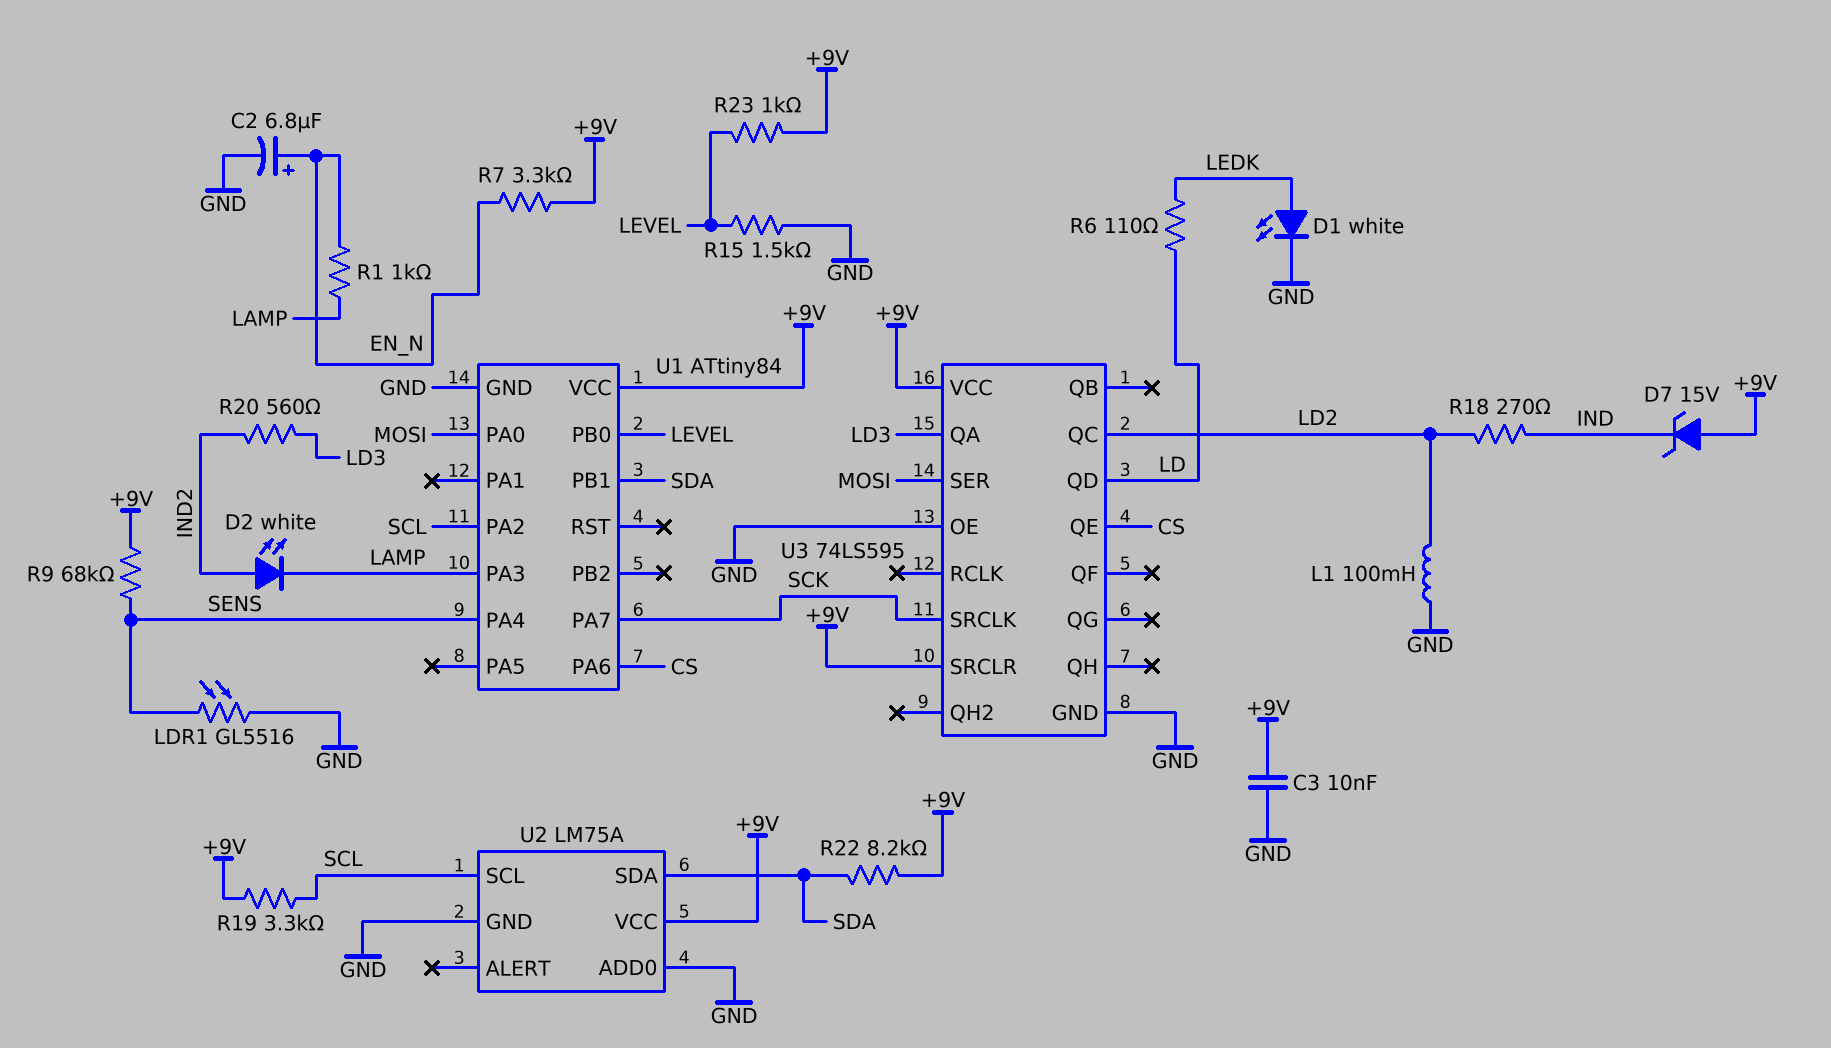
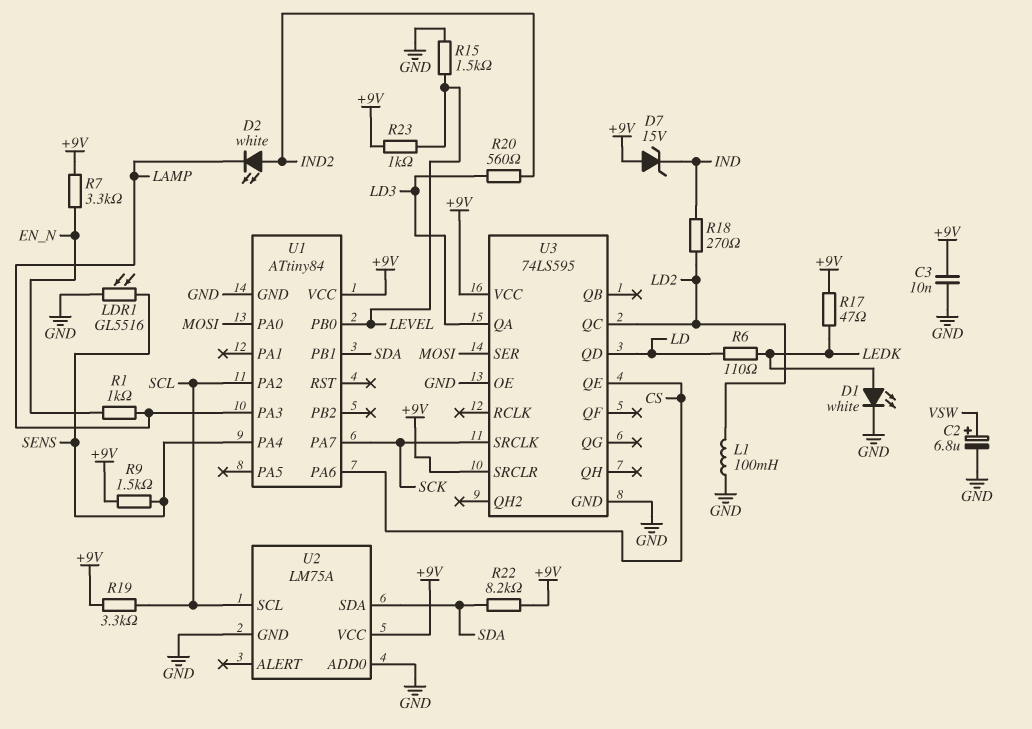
C2: 6.8uF (plus EN_N, minus GND) -> 6.8uF (plus VSW, minus GND)
R9: 68k (+9V, SENS) -> 1.5k (+9V, SENS)
R17: none -> 47 (+9V, LEDK)

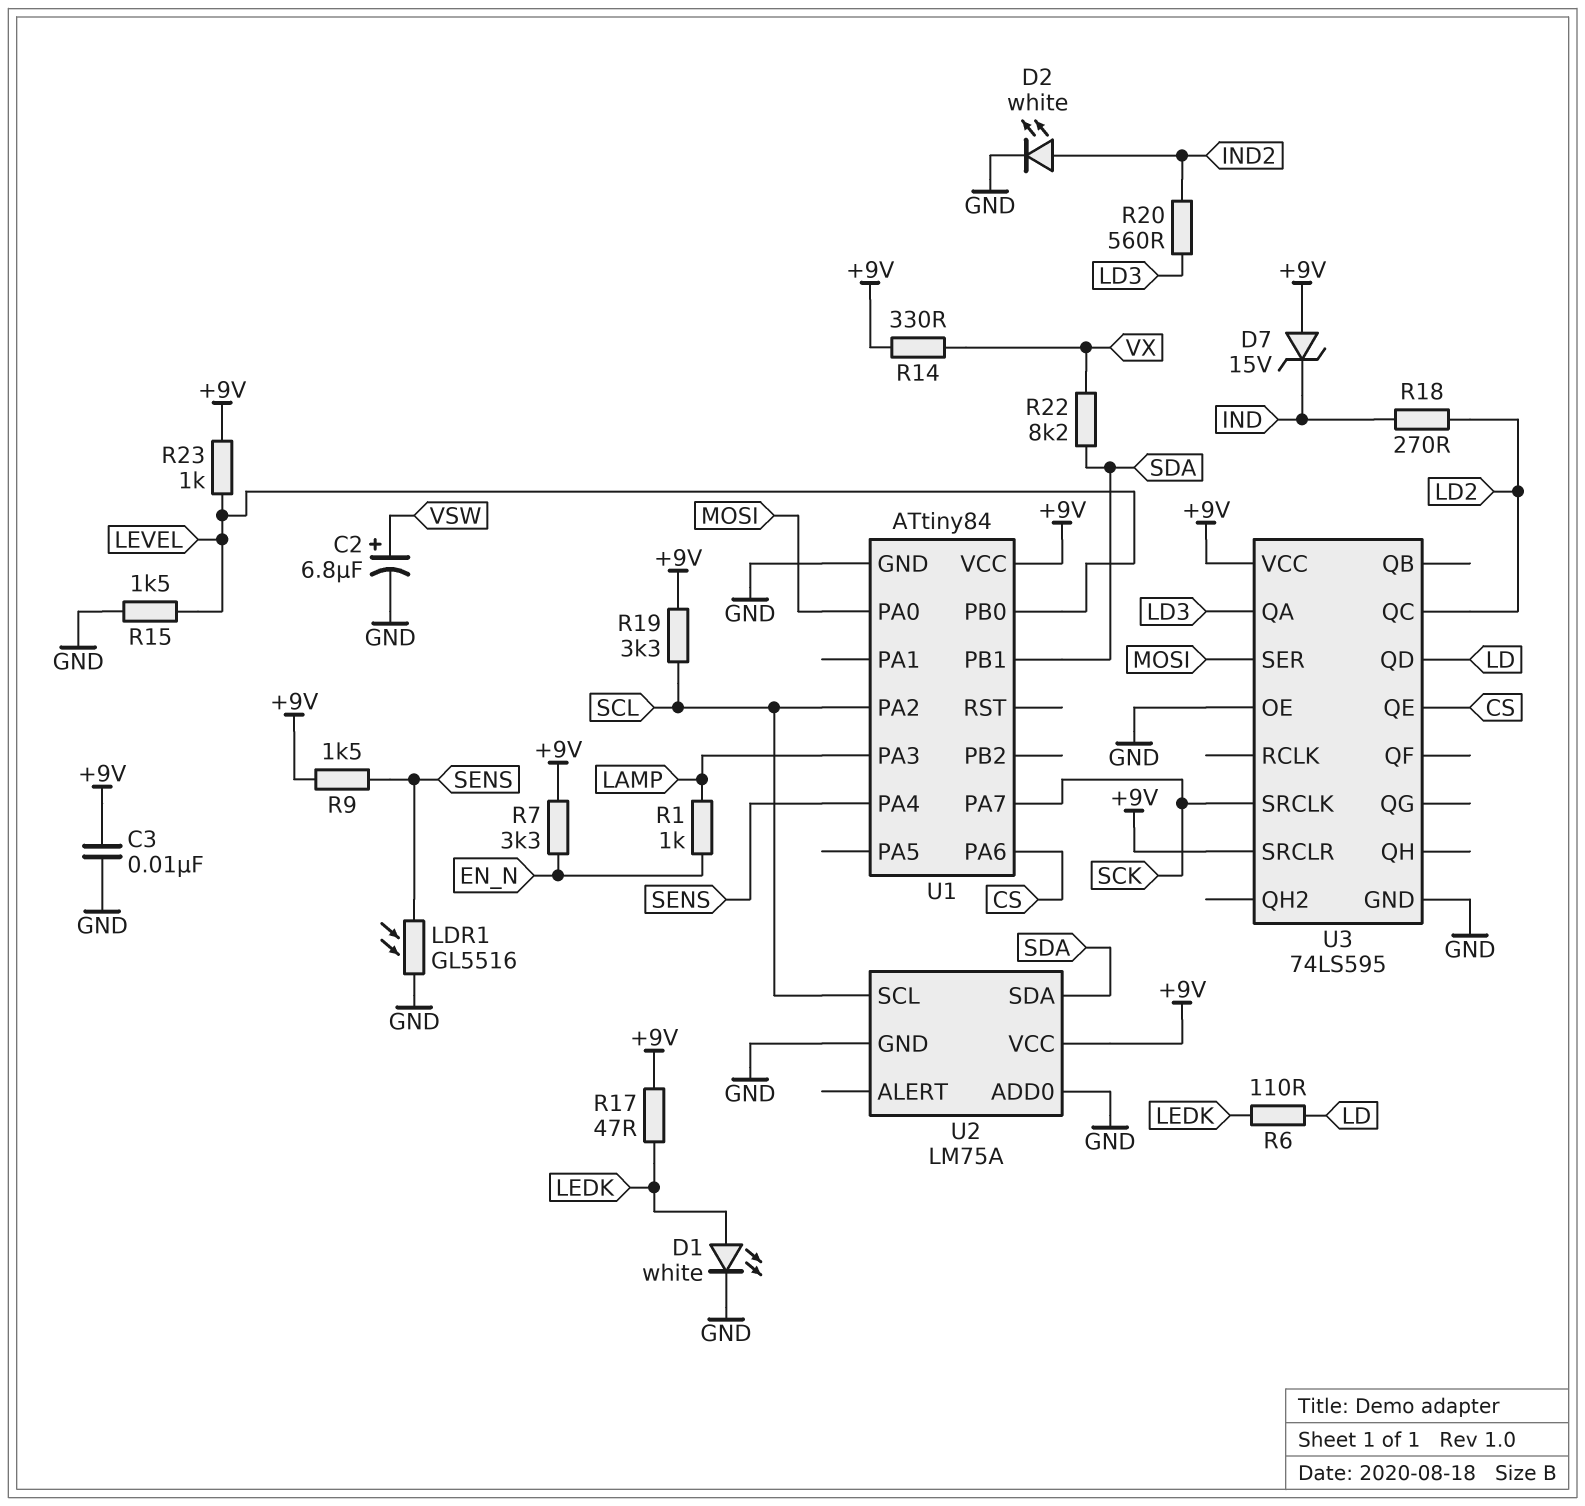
D2: LED white (A IND2, K LAMP) -> LED white (A IND2, K GND)
L1: 100mH (GND, LD2) -> none
R14: none -> 330 (+9V, VX)
R22: 8.2k (+9V, SDA) -> 8.2k (SDA, VX)

